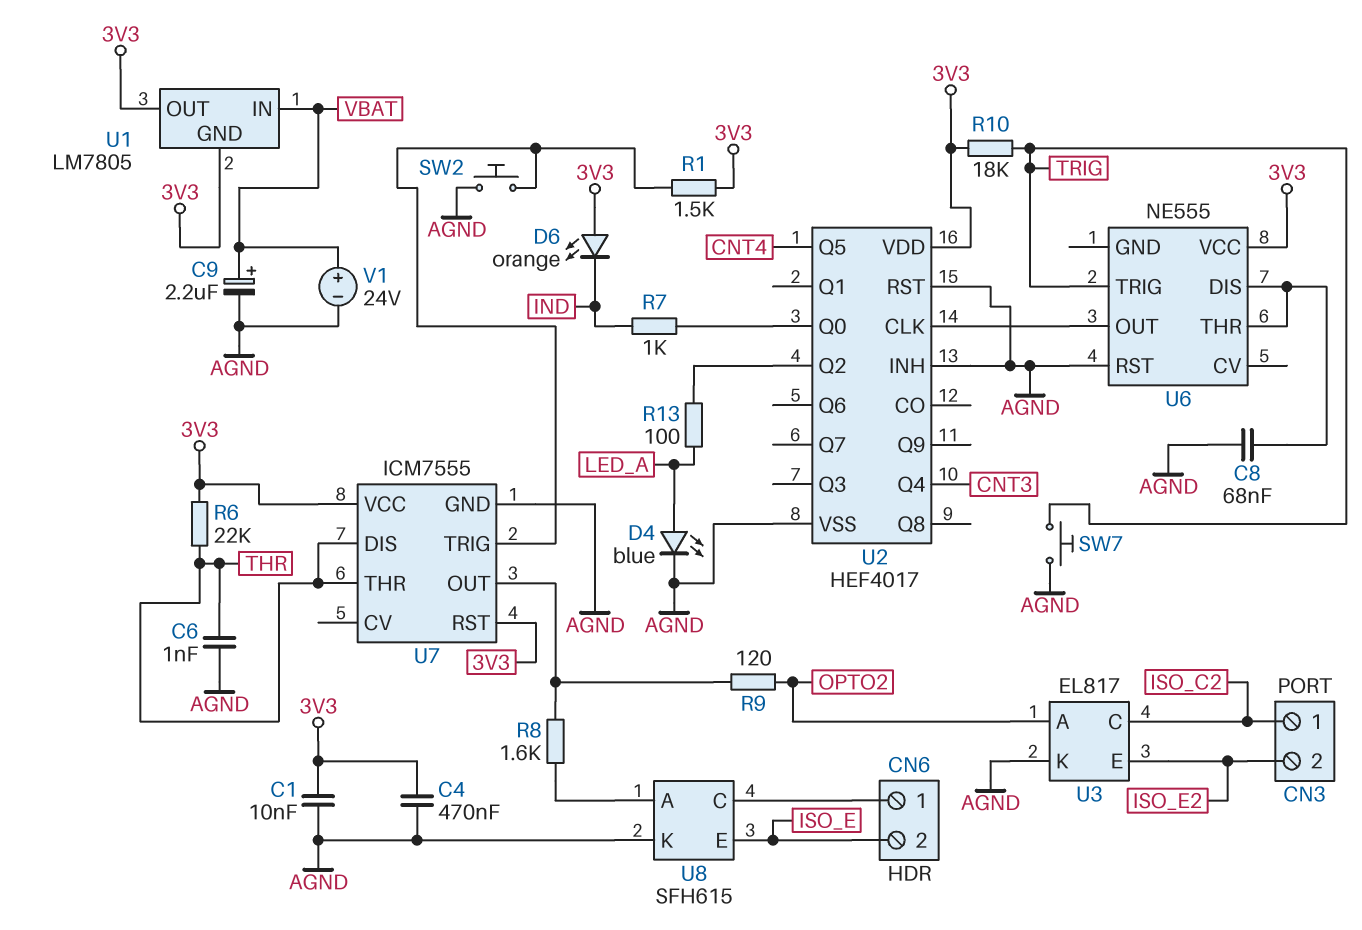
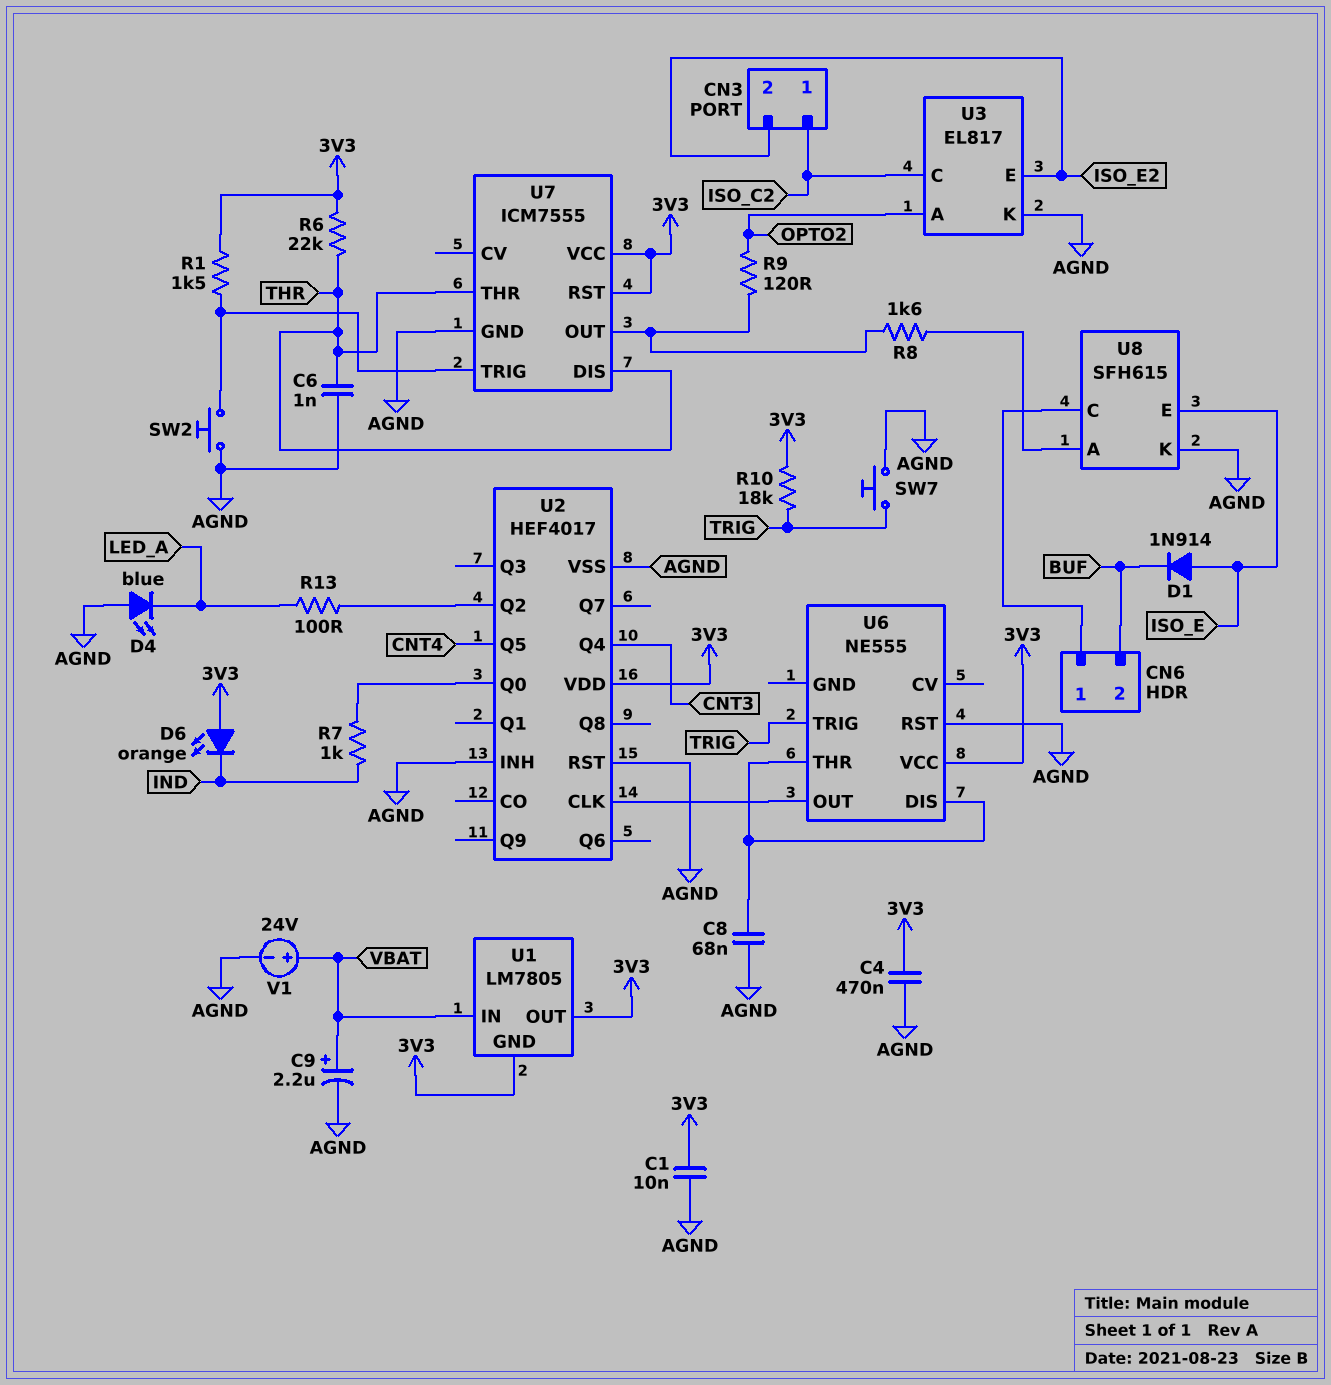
CN6 pin 2: ISO_E -> BUF
D1: none -> diode 1N914 (A ISO_E, K BUF)
D4: LED blue (A LED_A, K AGND) -> LED blue (A AGND, K LED_A)

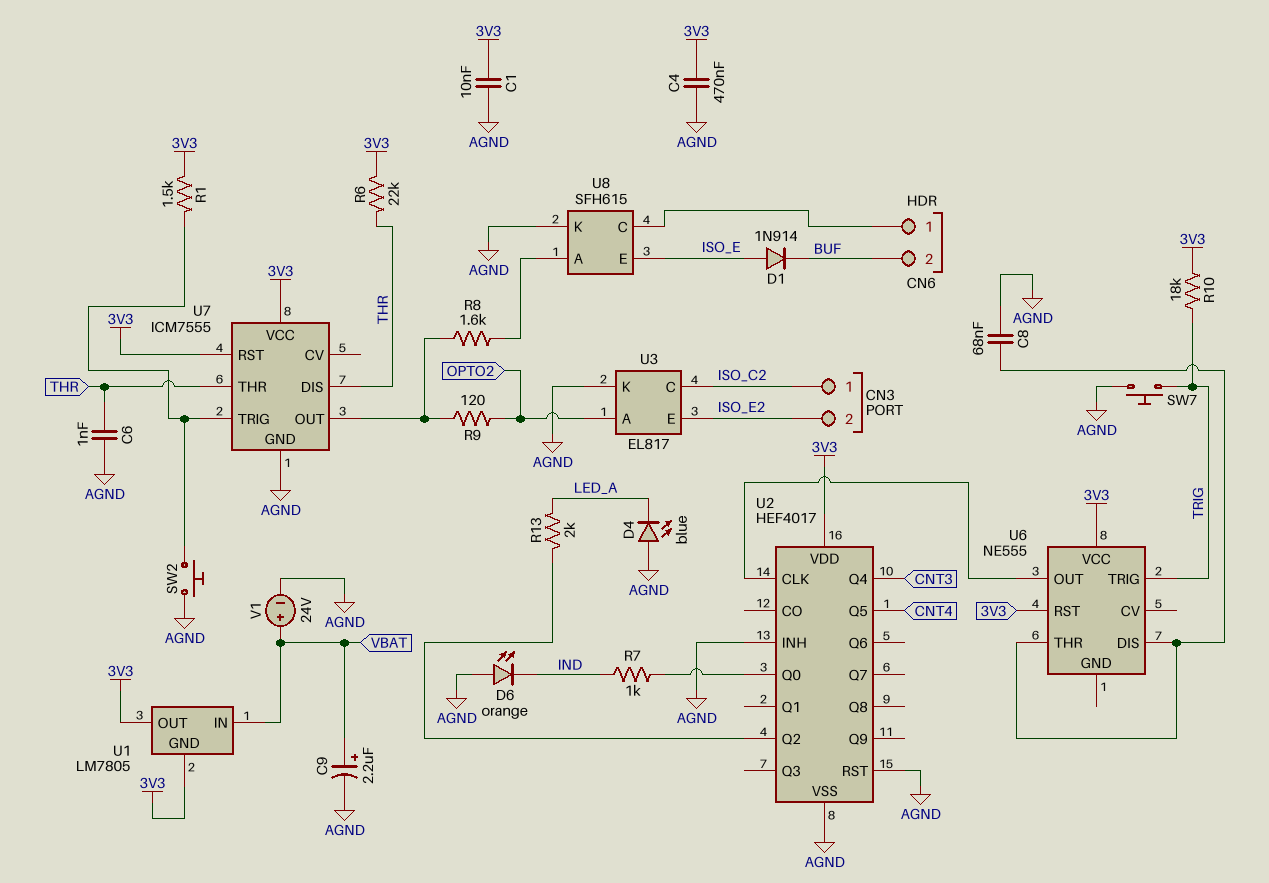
D6: LED orange (A 3V3, K IND) -> LED orange (A AGND, K IND)
R13: 100 (LED_A, U2/Q2) -> 2k (LED_A, U2/Q2)
U6 pin RST: AGND -> 3V3

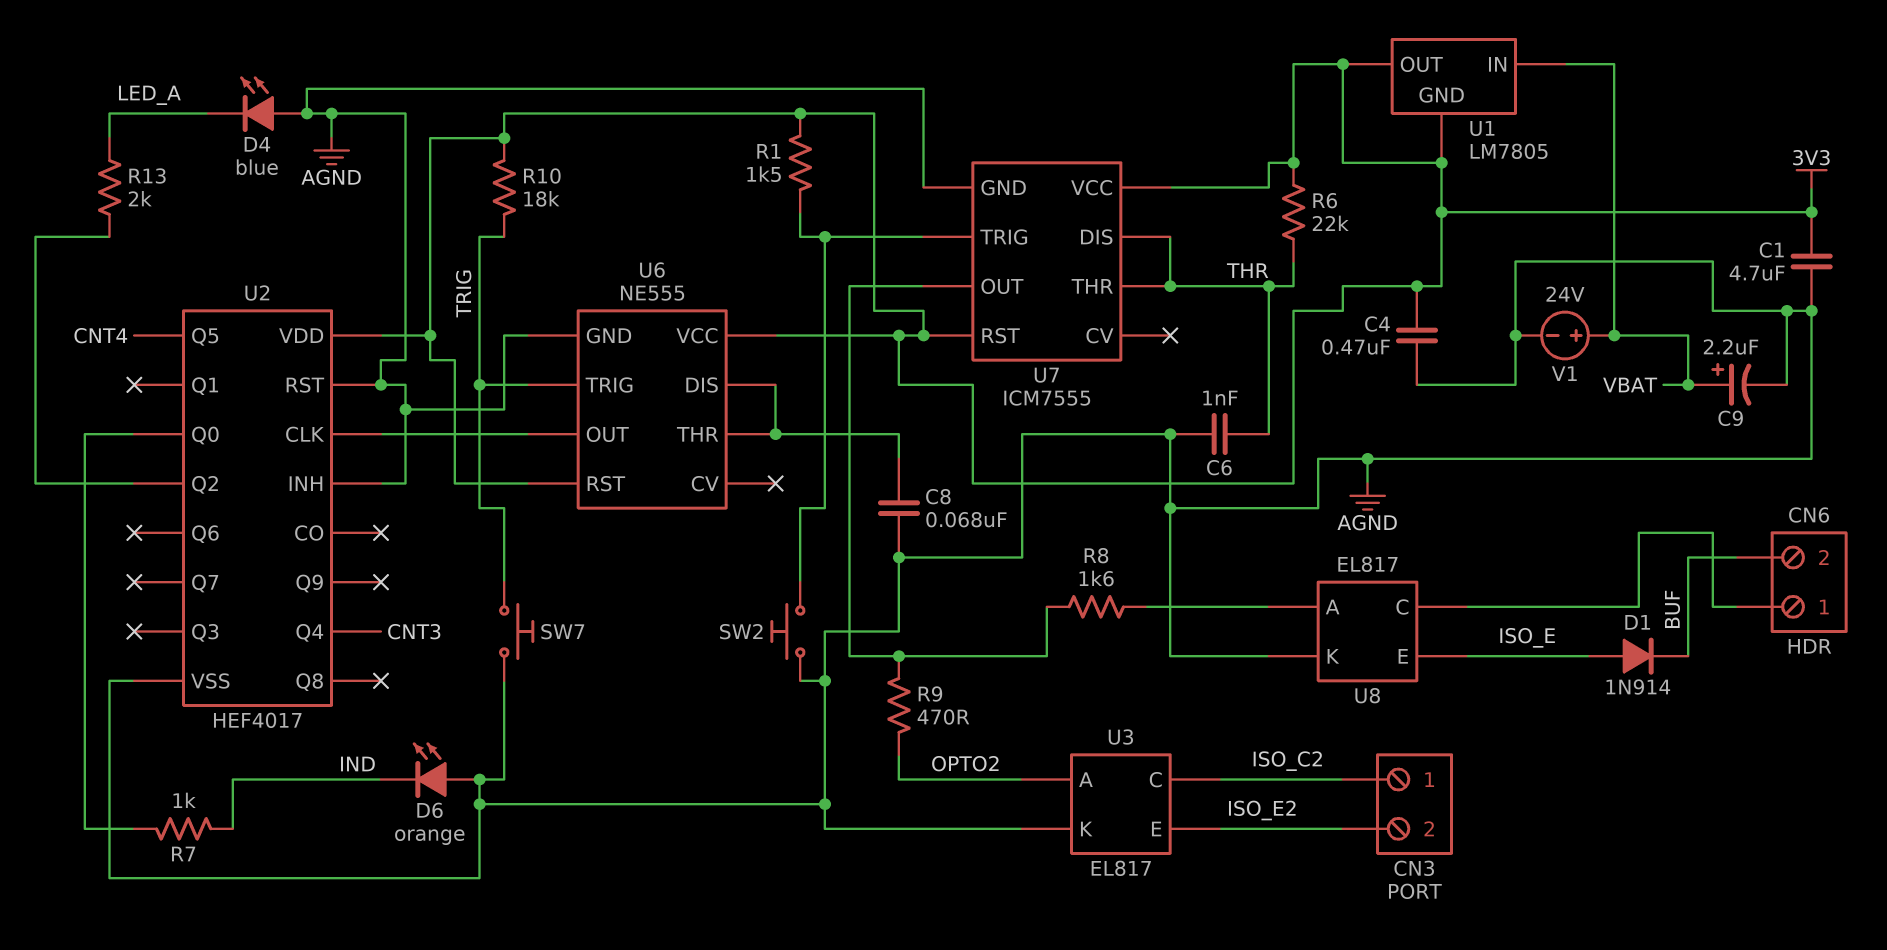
C1: 10nF (3V3, AGND) -> 4.7uF (3V3, AGND)
R9: 120 (OPTO2, U7/OUT) -> 470 (OPTO2, U7/OUT)
U6 pin GND: none -> AGND
U8: SFH615 -> EL817

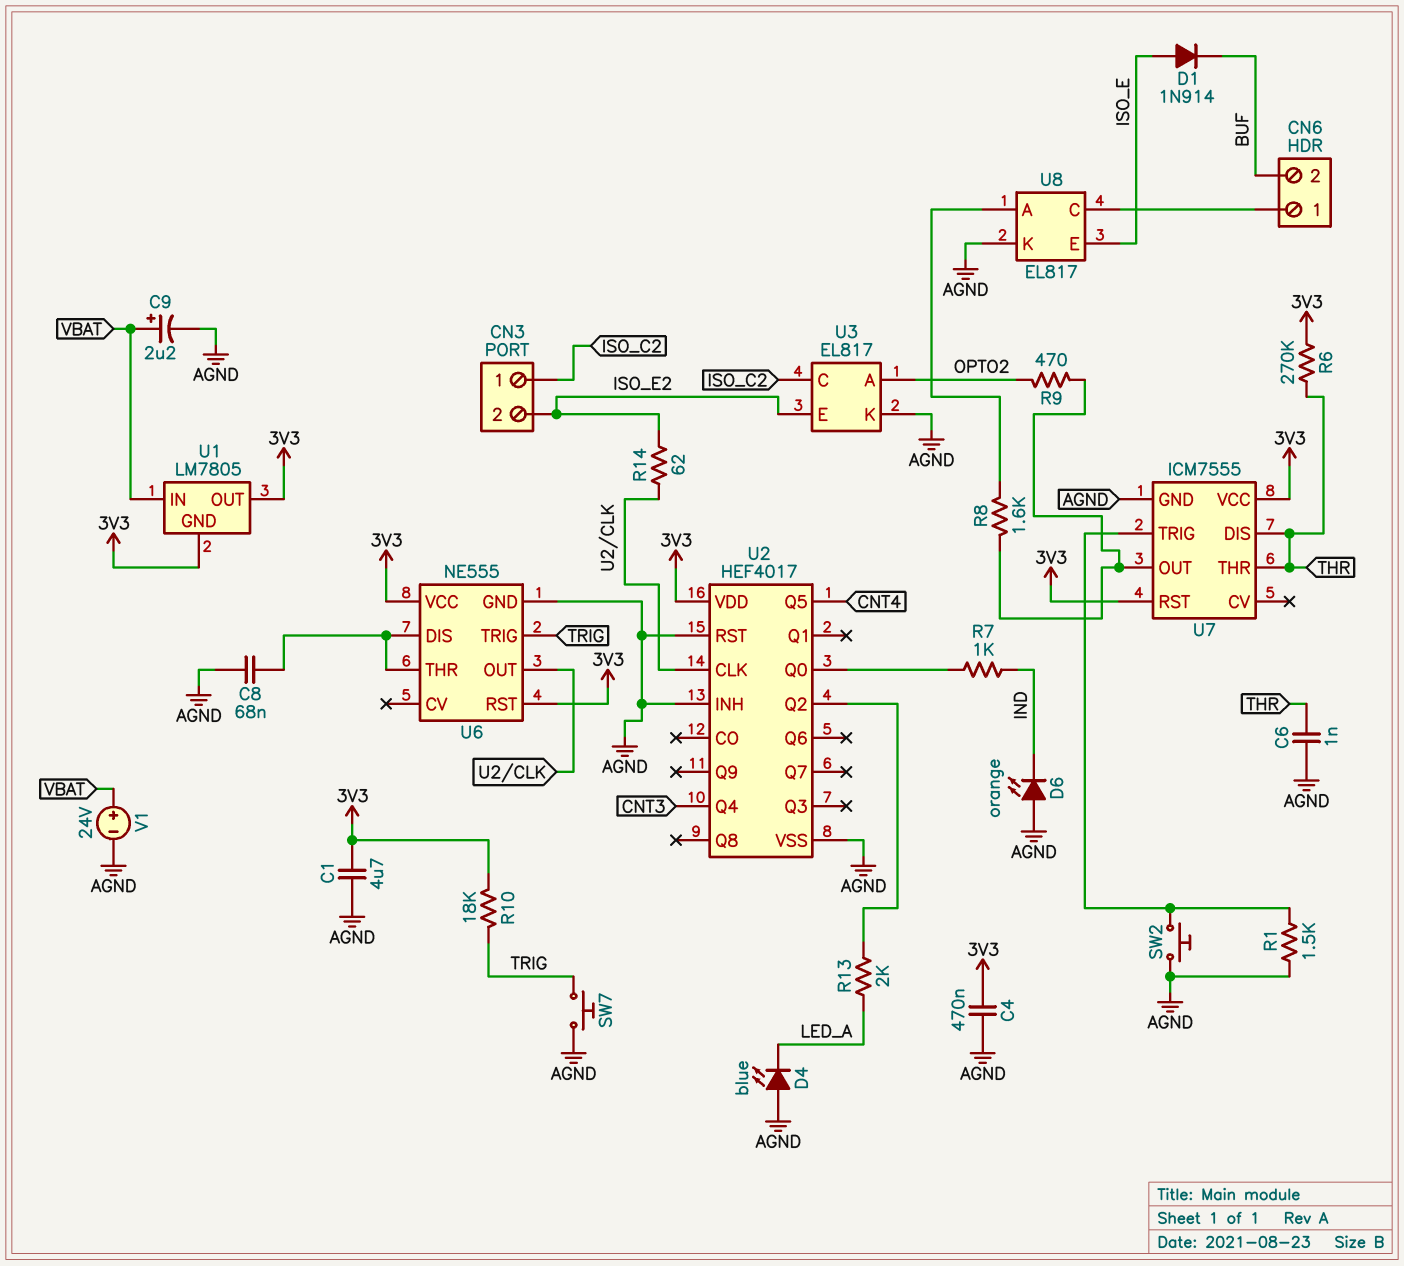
R1: 1.5k (3V3, U7/TRIG) -> 1.5k (AGND, U7/TRIG)
R6: 22k (3V3, THR) -> 270k (3V3, THR)
R14: none -> 62 (ISO_E2, U2/CLK)

